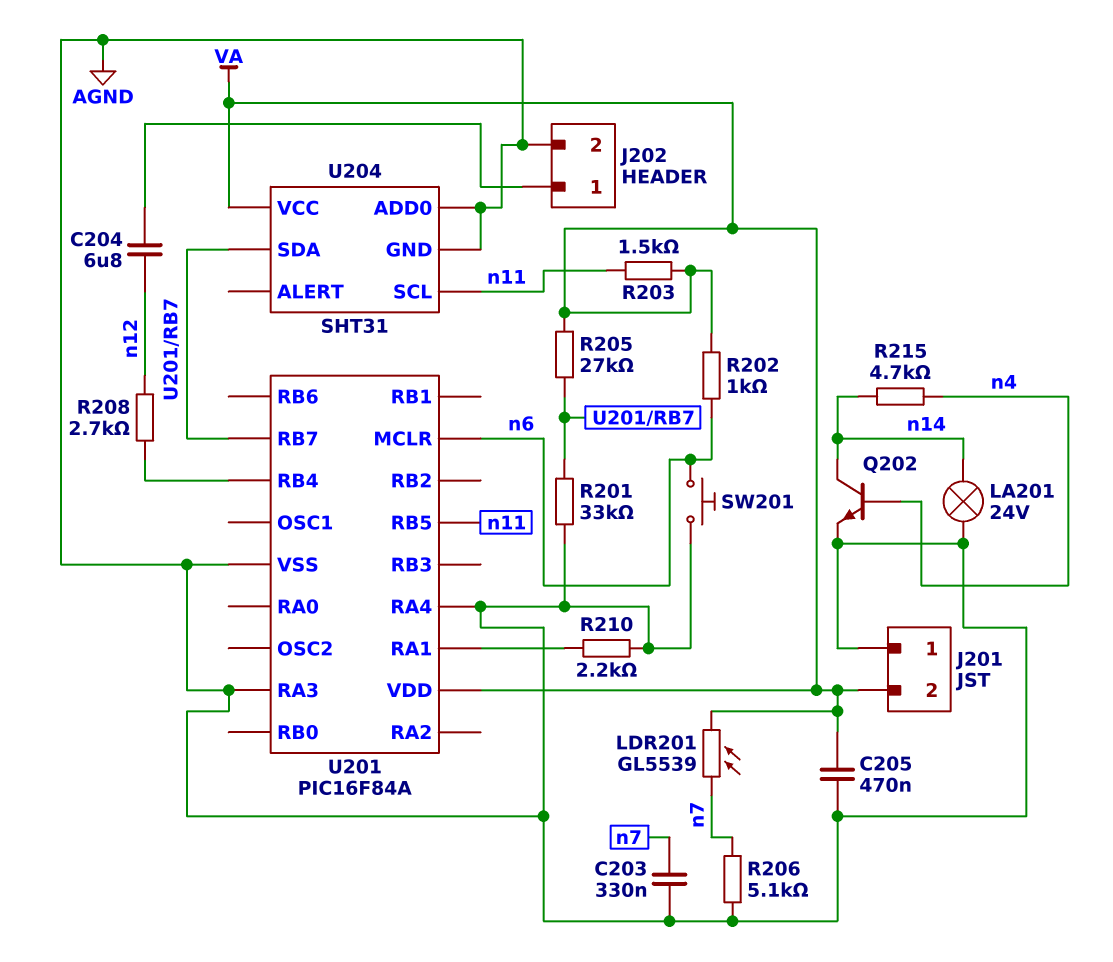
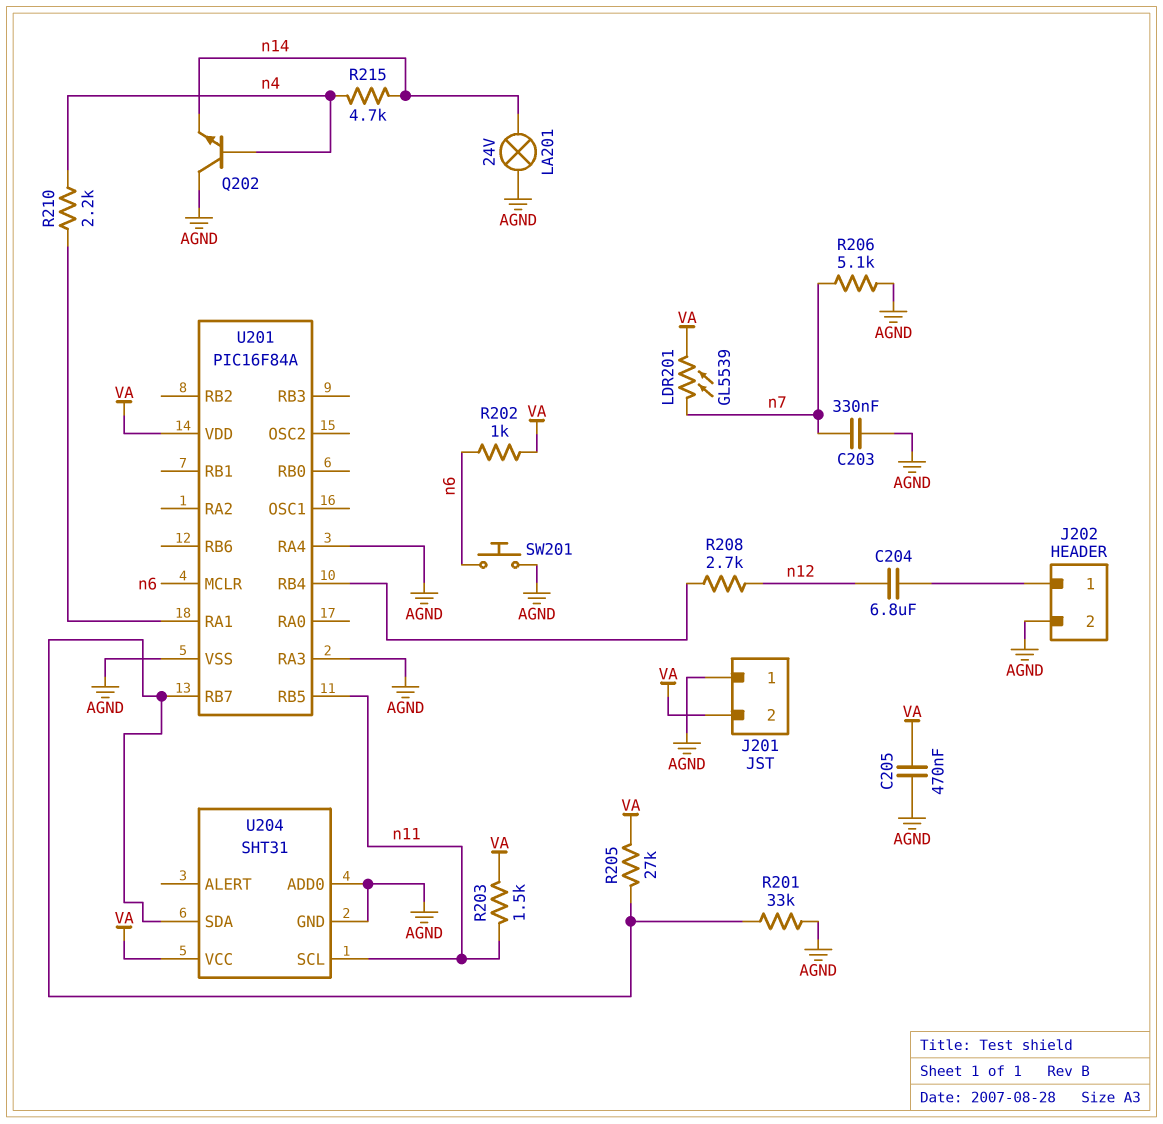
Q202: NPN (B n4, C n14, E AGND) -> NPN (B n4, C AGND, E n14)
R210: 2.2k (AGND, U201/RA1) -> 2.2k (U201/RA1, n4)

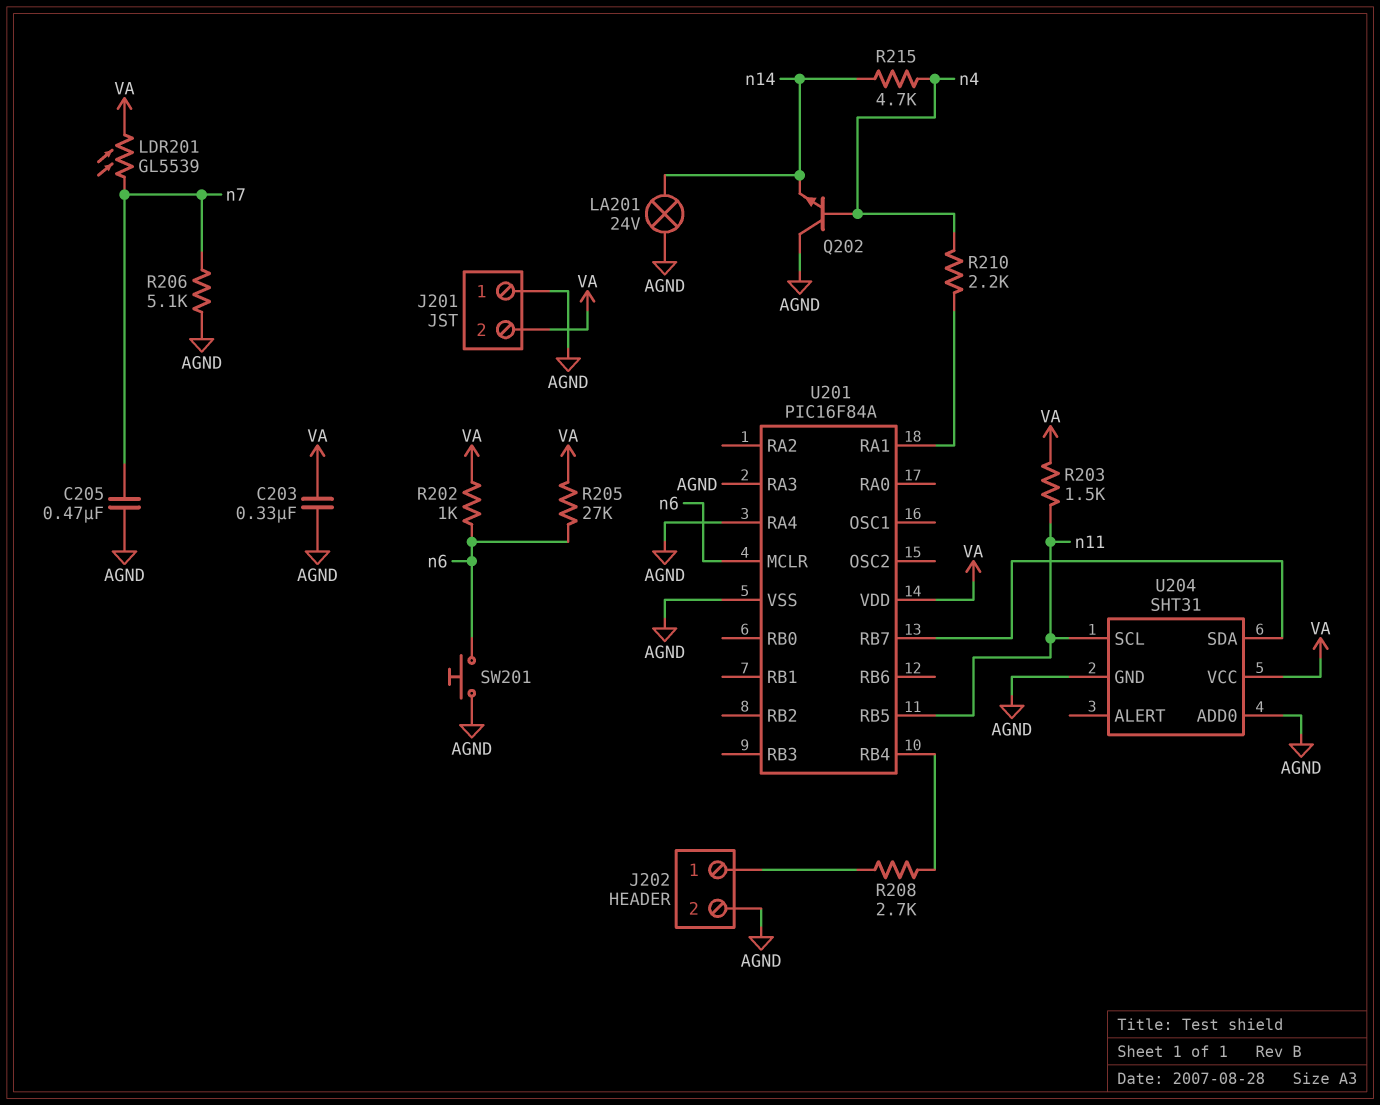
C203: 330nF (AGND, n7) -> 330nF (AGND, VA)
C204: 6.8uF (J202/1, n12) -> none
C205: 470nF (AGND, VA) -> 470nF (AGND, n7)
R201: 33k (AGND, U201/RB7) -> none
R205: 27k (U201/RB7, VA) -> 27k (VA, n6)
R208: 2.7k (U201/RB4, n12) -> 2.7k (J202/1, U201/RB4)

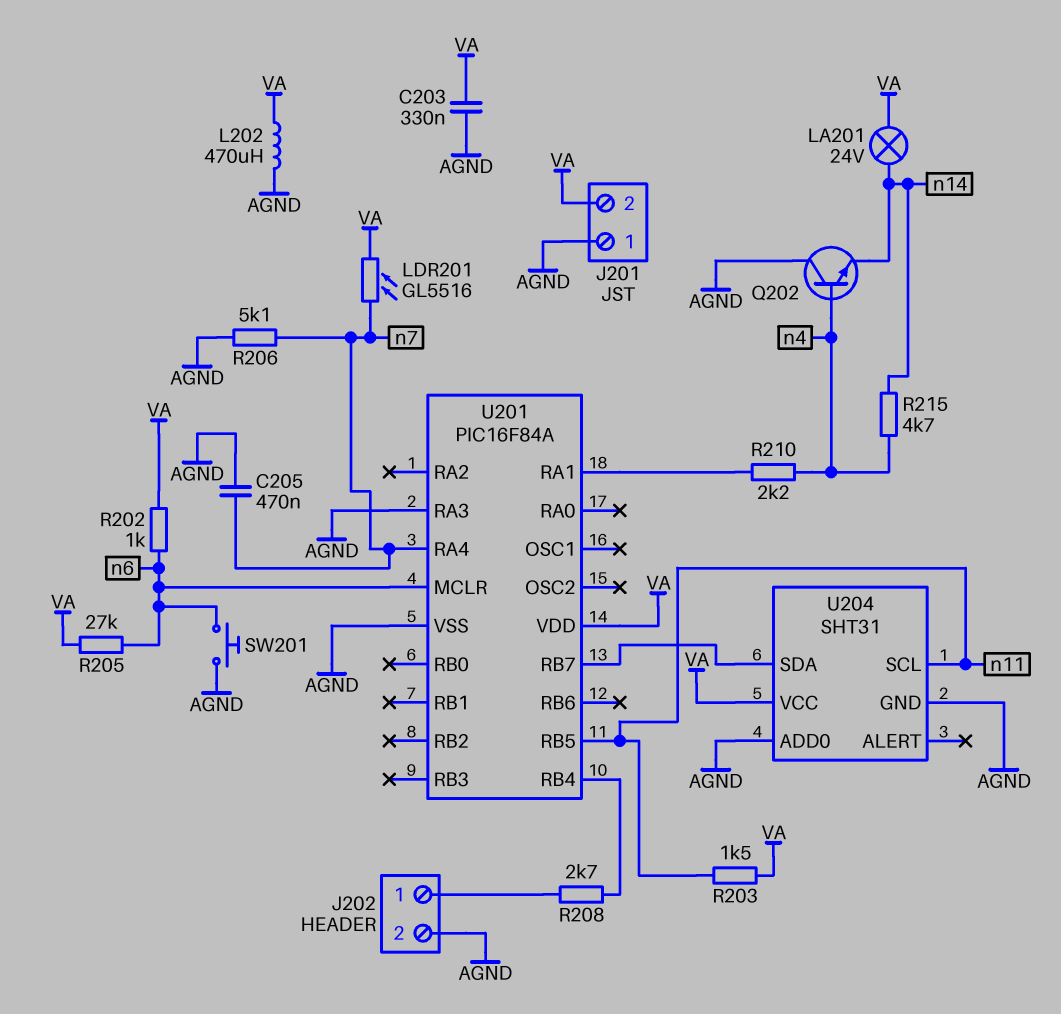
L202: none -> 470uH (AGND, VA)
LA201: lamp 24V (AGND, n14) -> lamp 24V (VA, n14)
LDR201: GL5539 (VA, n7) -> GL5516 (VA, n7)
U201 pin RA4: AGND -> n7

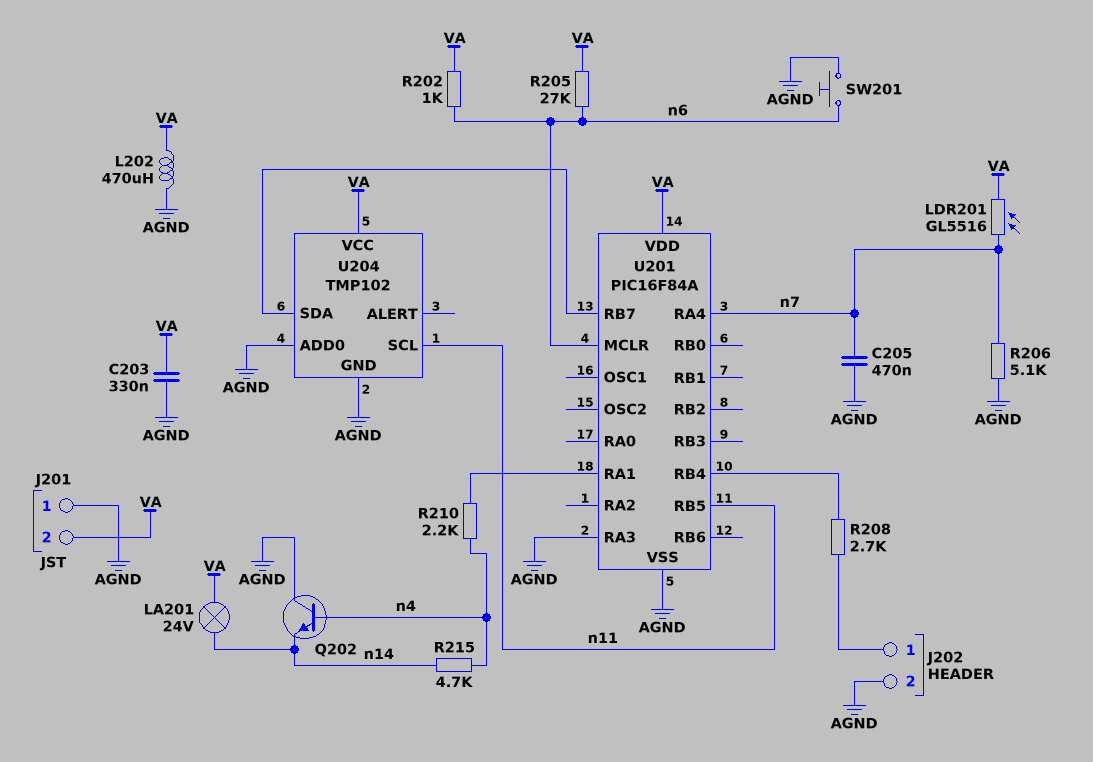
R203: 1.5k (VA, n11) -> none
U204: SHT31 -> TMP102

